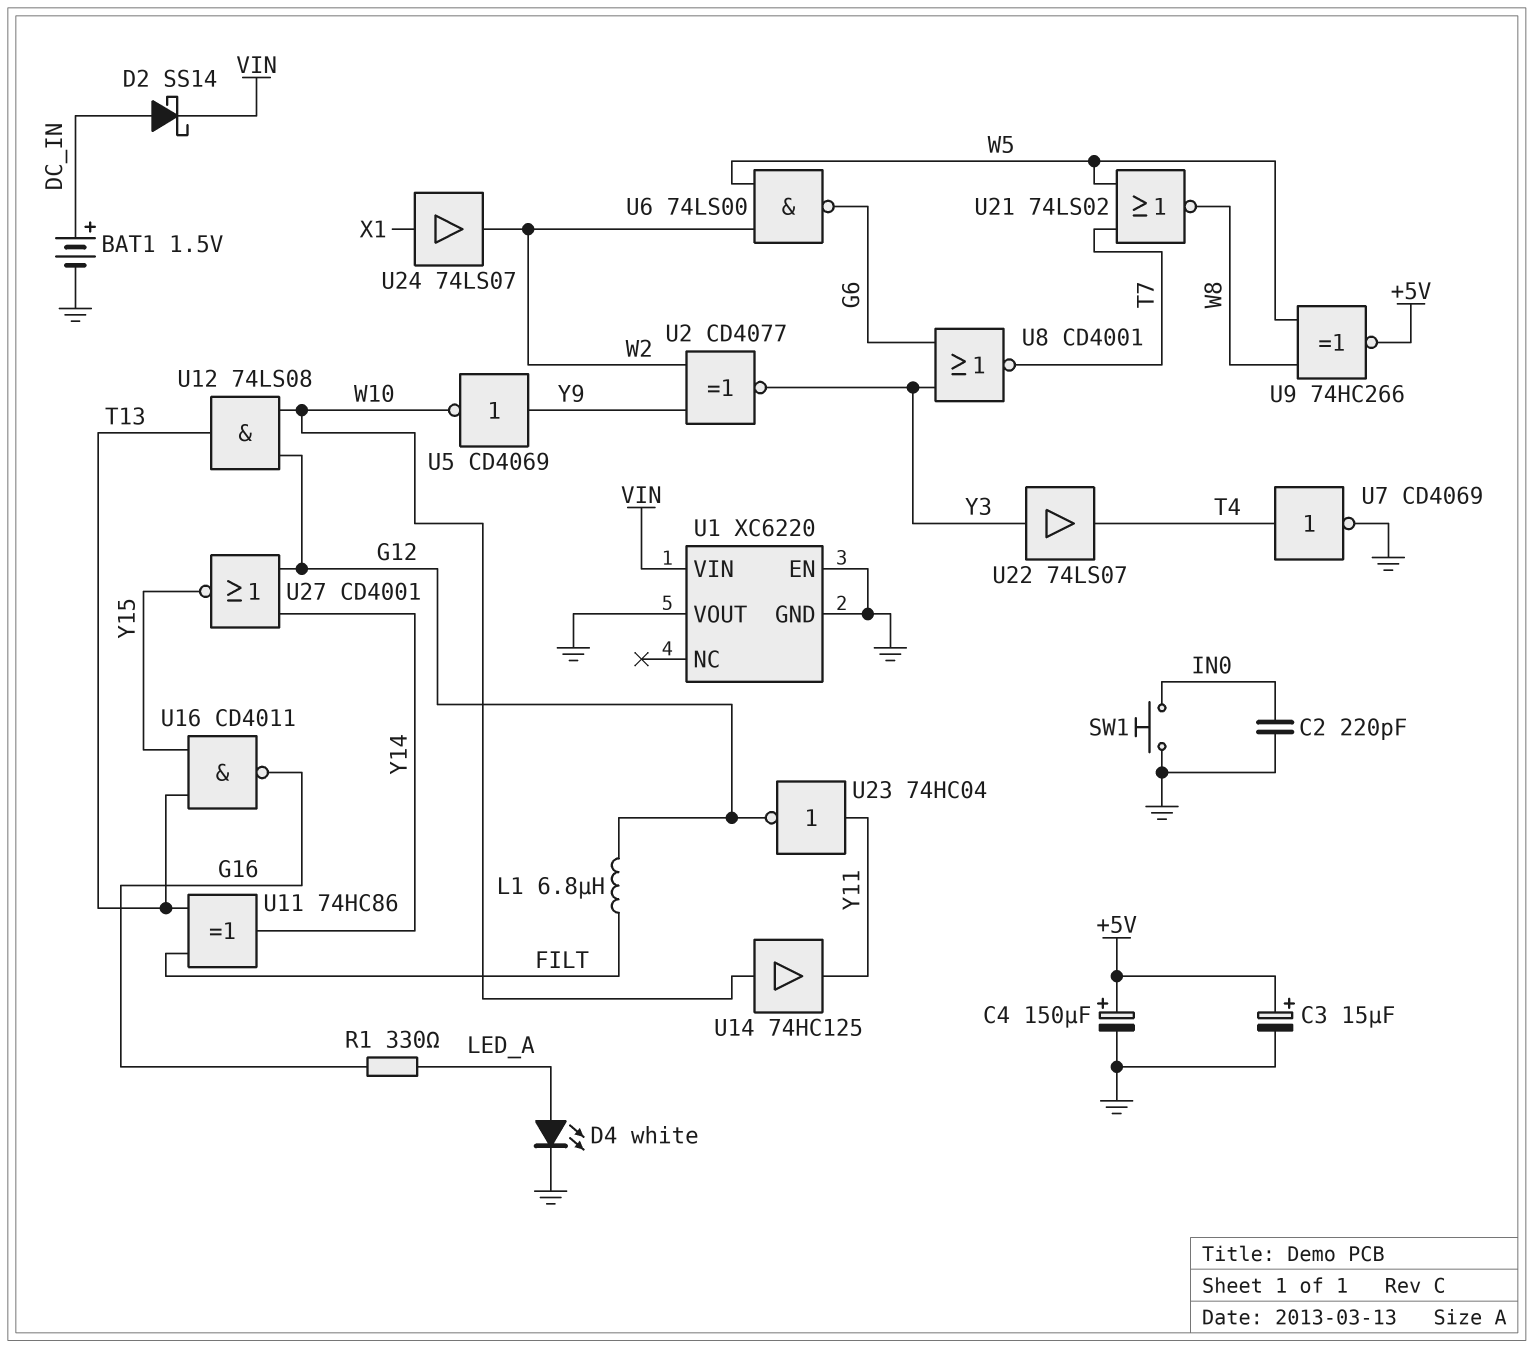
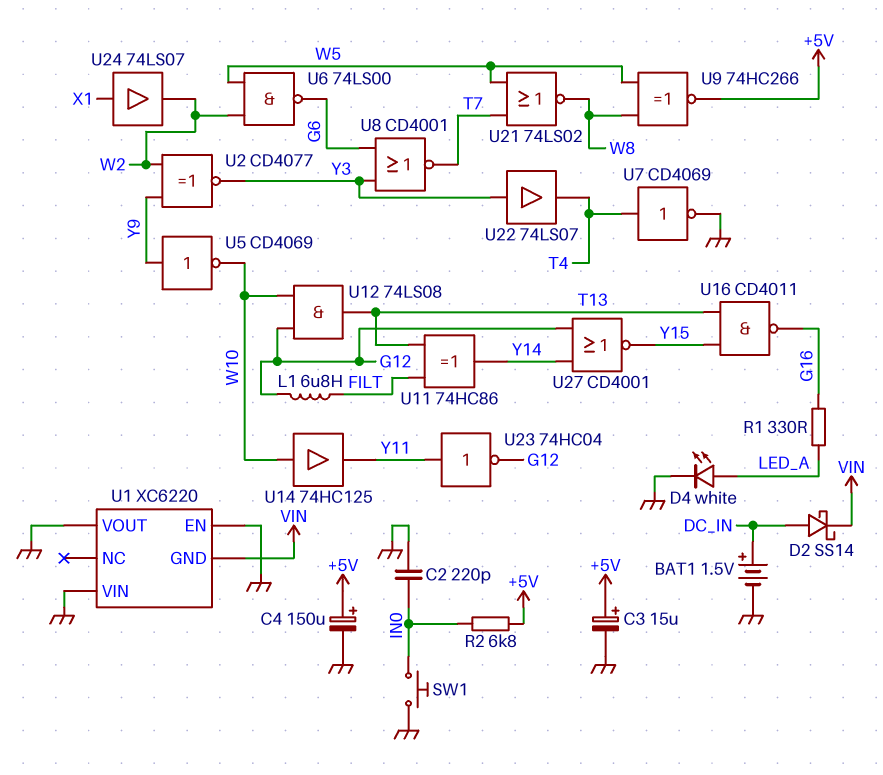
R2: none -> 6.8k (+5V, IN0)
U1 pin GND: GND -> VIN
U1 pin VIN: VIN -> GND

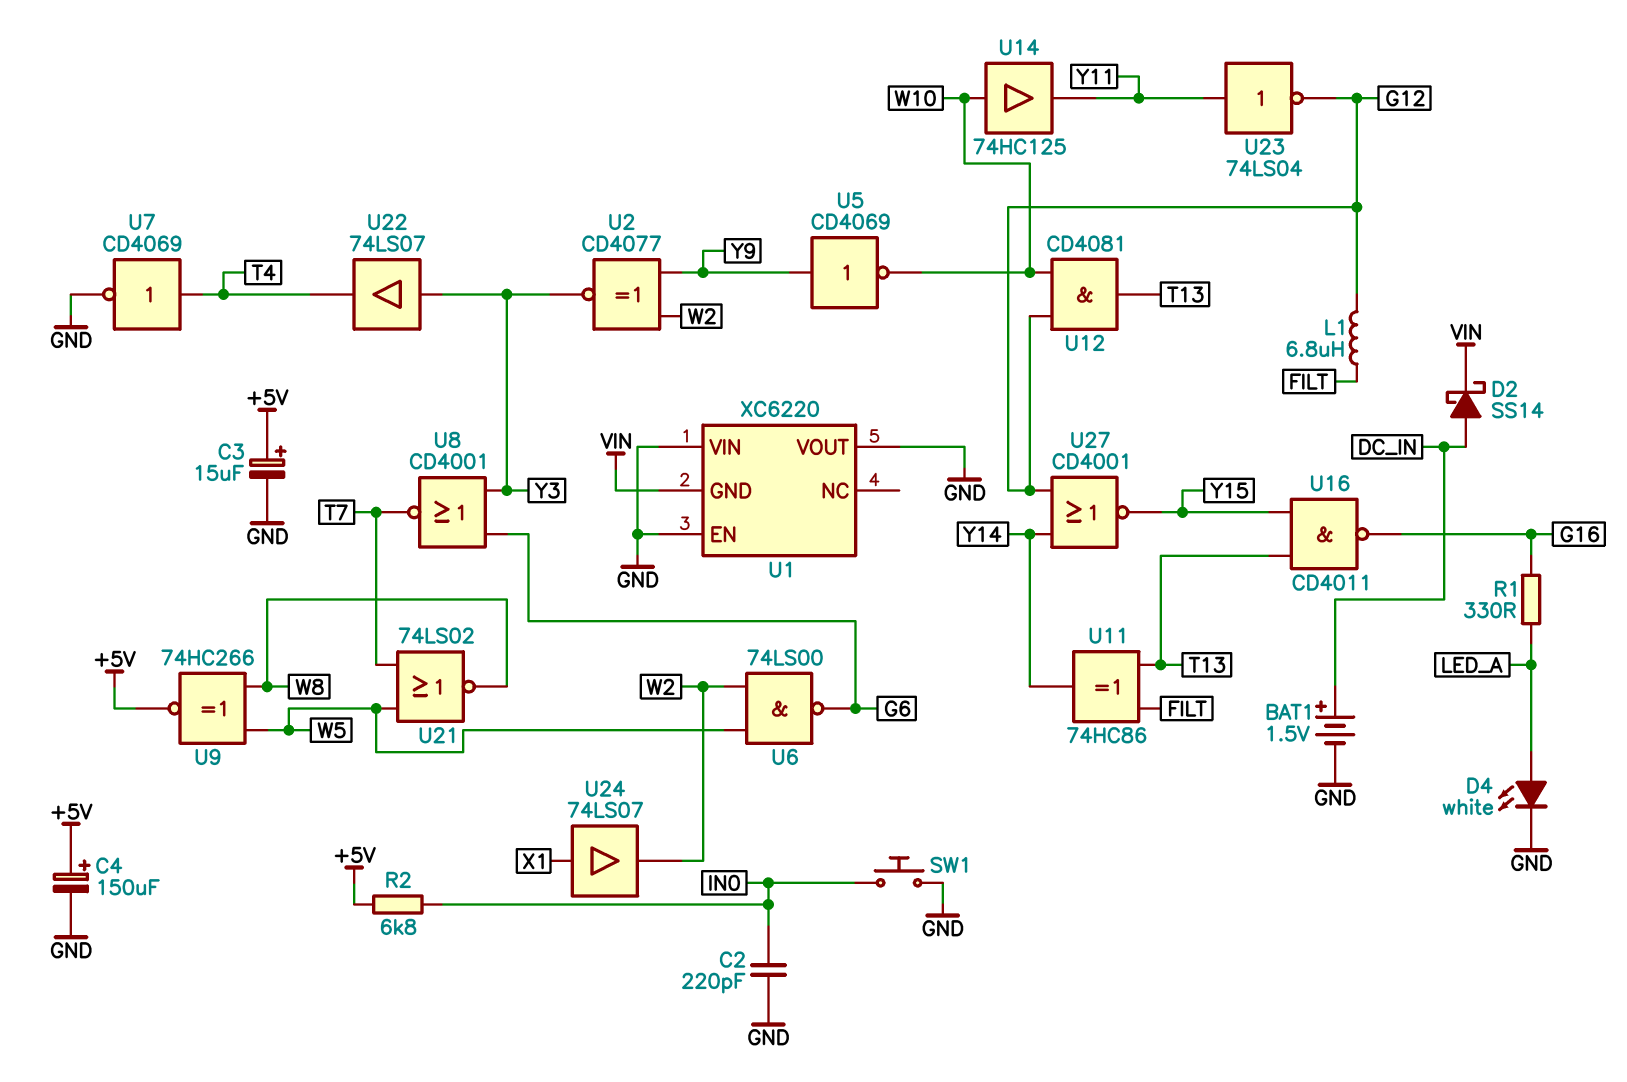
U12: AND 74LS08 (in G12, in W10, out T13) -> AND CD4081 (in G12, in W10, out T13)
U23: NOT 74HC04 (in Y11, out G12) -> NOT 74LS04 (in Y11, out G12)

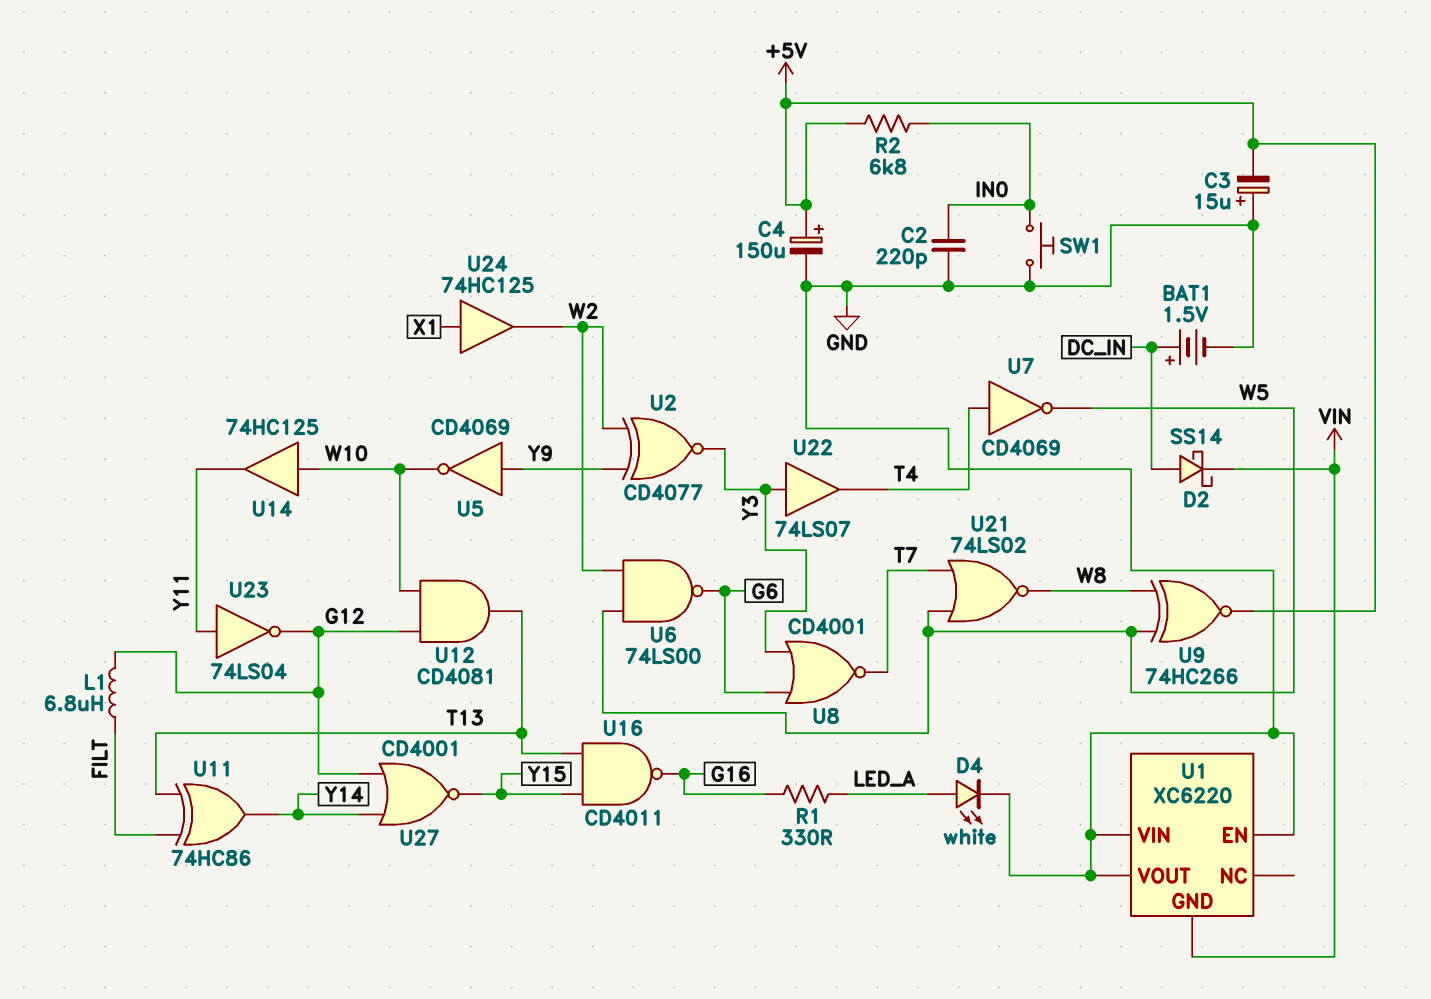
C3: 15uF (plus +5V, minus GND) -> 15uF (plus GND, minus +5V)
U7: NOT CD4069 (in T4, out GND) -> NOT CD4069 (in T4, out W5)
U24: buffer 74LS07 (in X1, out W2) -> buffer 74HC125 (in X1, out W2)

